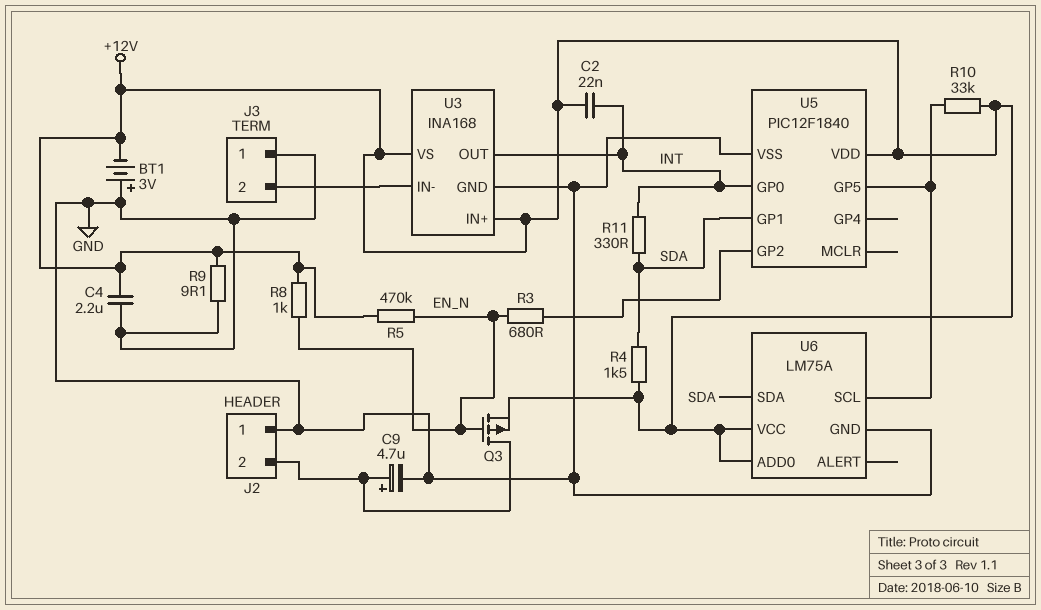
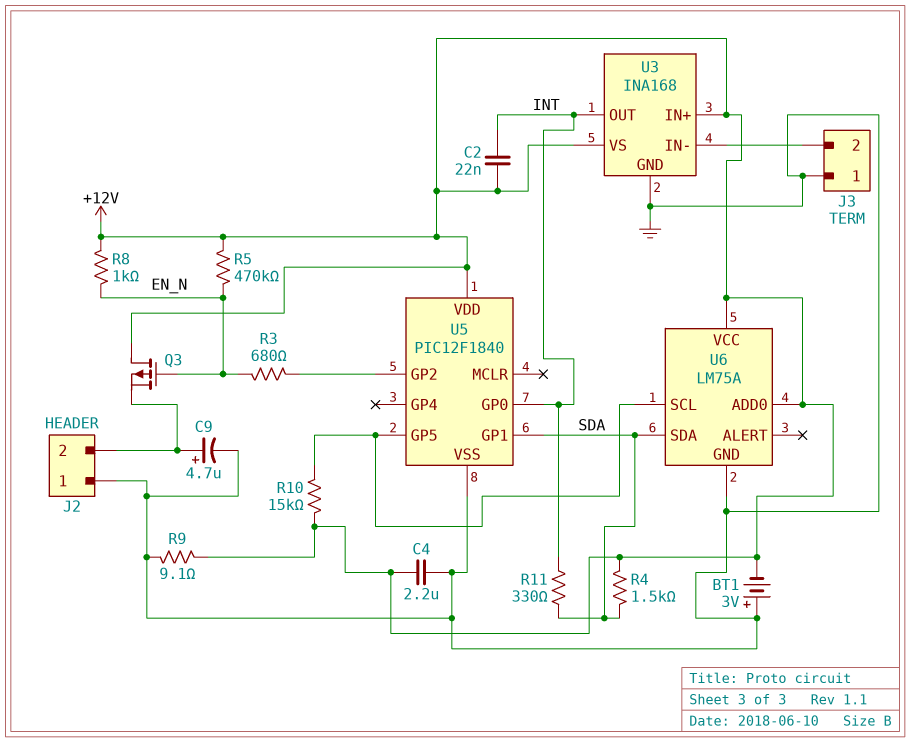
Q3: PMOS (G EN_N, D J2/2, S +12V) -> PMOS (G EN_N, D +12V, S J2/2)
R10: 33k (+12V, U5/GP5) -> 15k (+12V, U5/GP5)

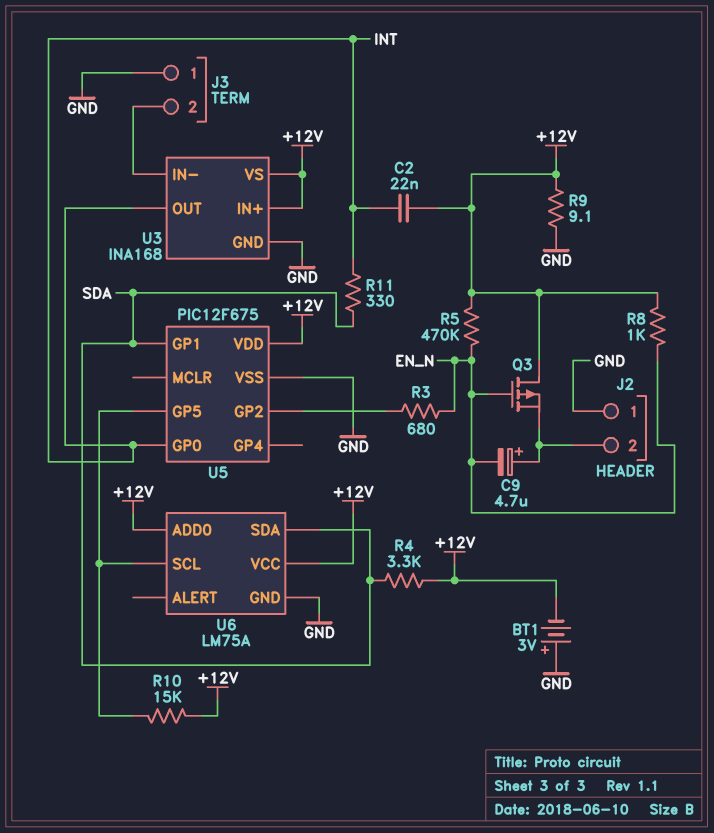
C4: 2.2uF (+12V, GND) -> none
C9: 4.7uF (plus J2/2, minus GND) -> 4.7uF (plus J2/2, minus EN_N)
R4: 1.5k (+12V, SDA) -> 3.3k (+12V, SDA)
U5: PIC12F1840 -> PIC12F675

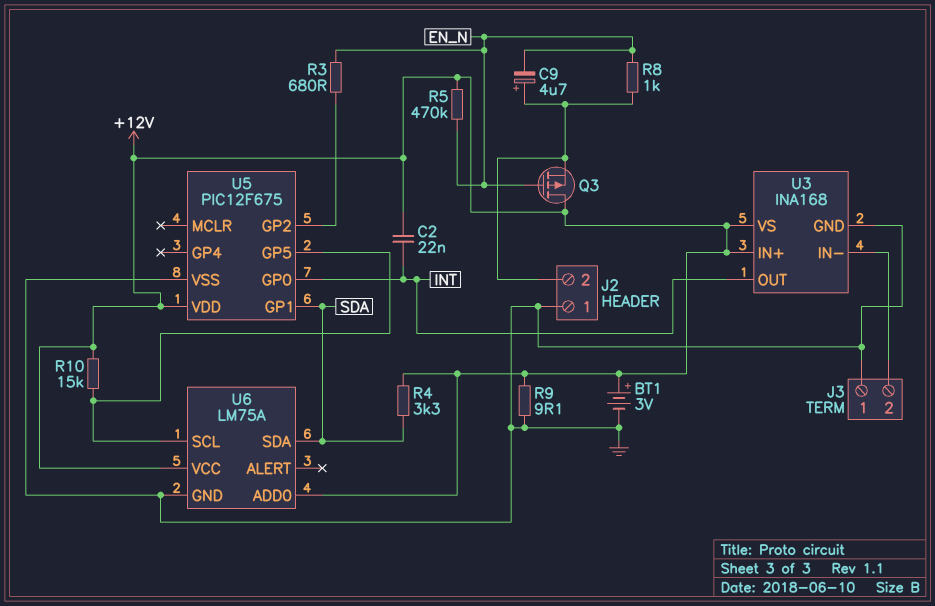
BT1: 3V (plus GND, minus +12V) -> 3V (plus +12V, minus GND)
R8: 1k (+12V, EN_N) -> 1k (EN_N, J2/2)
R11: 330 (INT, SDA) -> none

